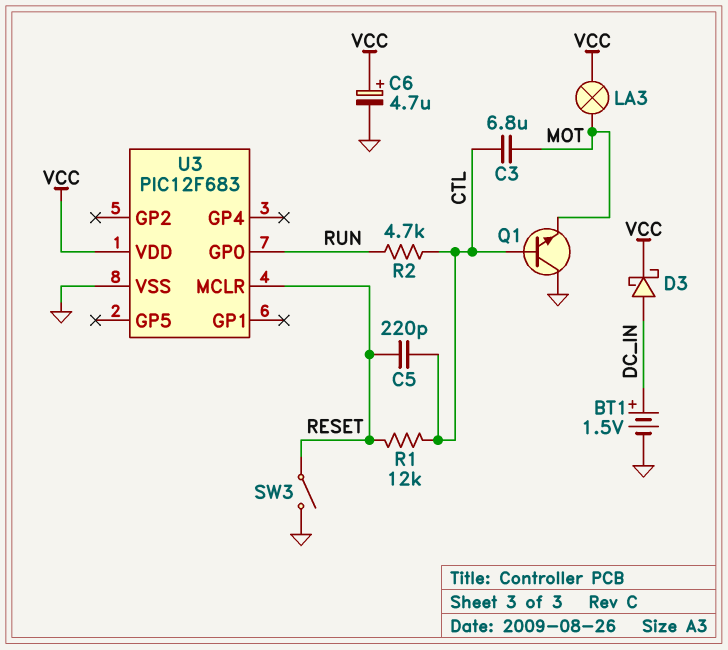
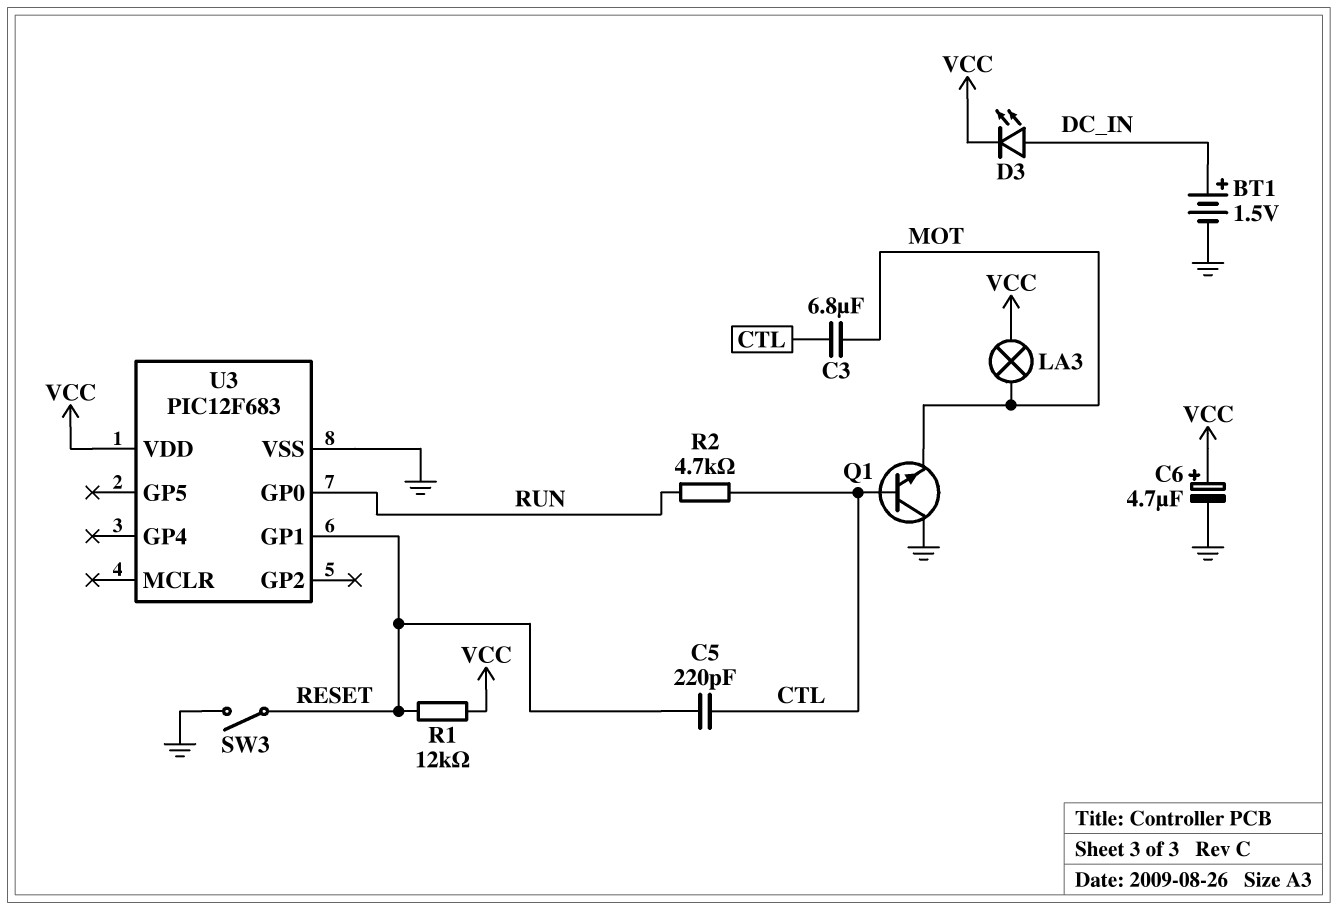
D3: schottky (A DC_IN, K VCC) -> LED (A DC_IN, K VCC)
R1: 12k (CTL, RESET) -> 12k (RESET, VCC)
U3 pin GP1: none -> RESET
U3 pin MCLR: RESET -> none

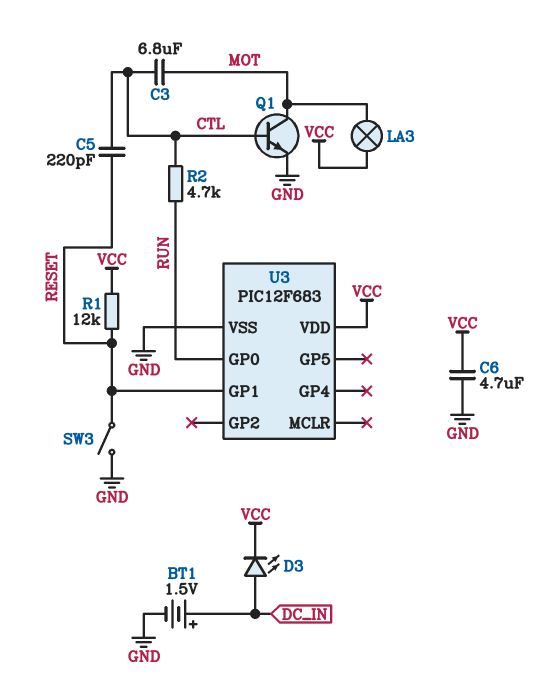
C6: 4.7uF (plus VCC, minus GND) -> 4.7uF (GND, VCC)
Q1: NPN (B CTL, C GND, E MOT) -> NPN (B CTL, C MOT, E GND)

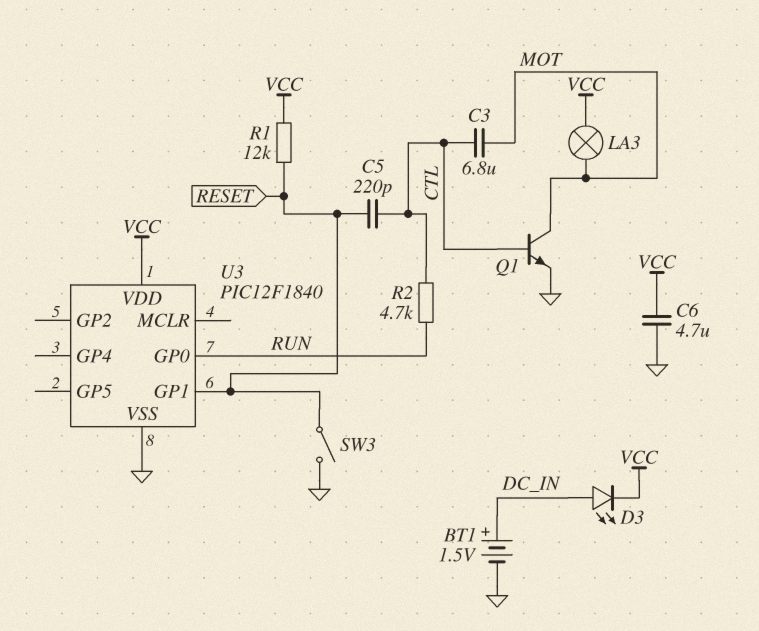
U3: PIC12F683 -> PIC12F1840

